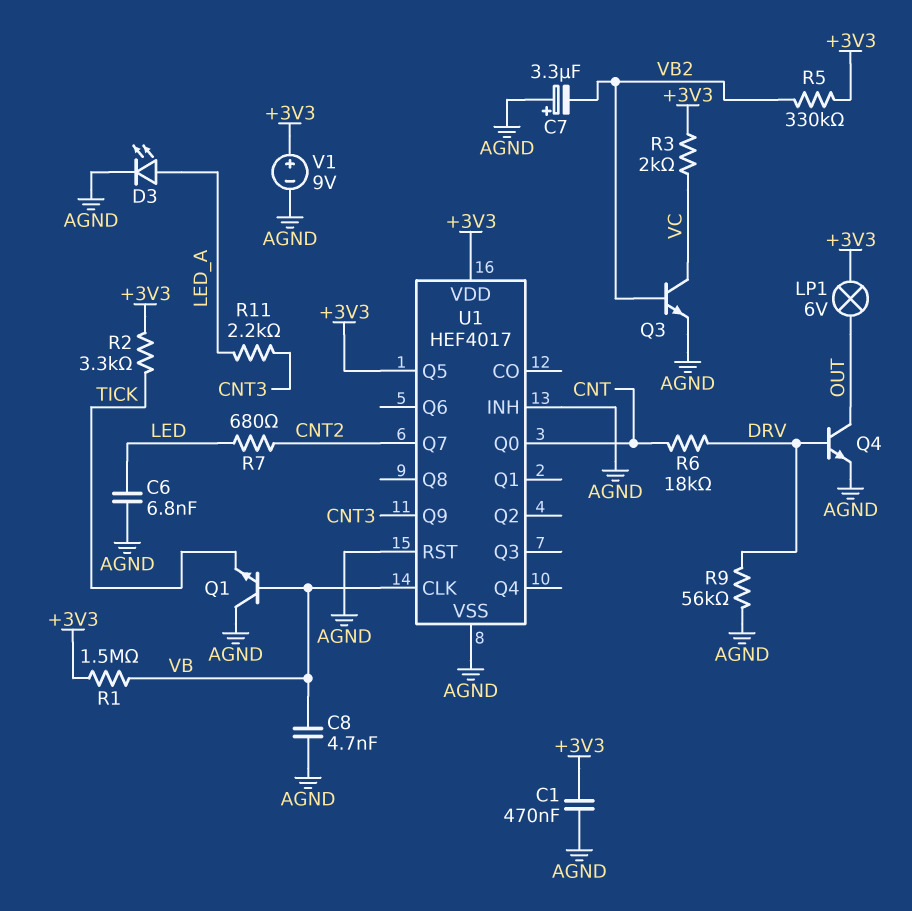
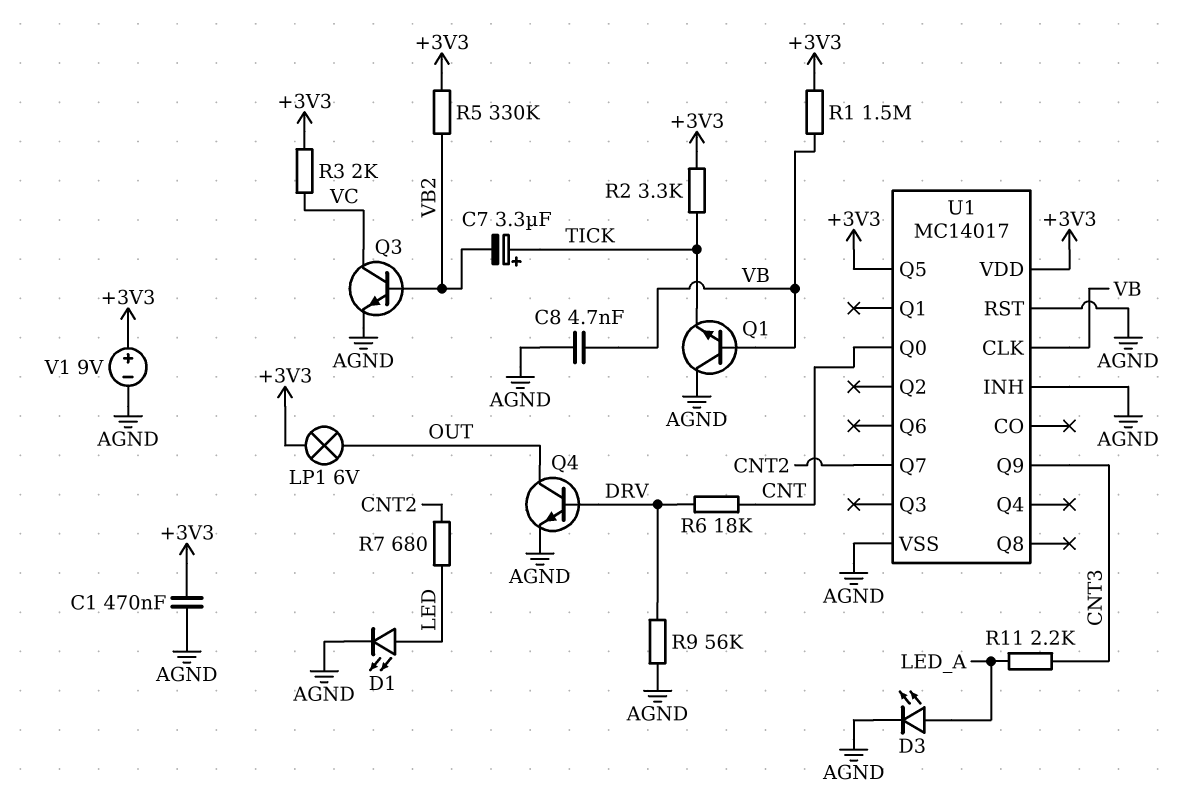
C6: 6.8nF (AGND, LED) -> none
C7: 3.3uF (plus AGND, minus VB2) -> 3.3uF (plus TICK, minus VB2)
D1: none -> LED (A LED, K AGND)
U1: HEF4017 -> MC14017

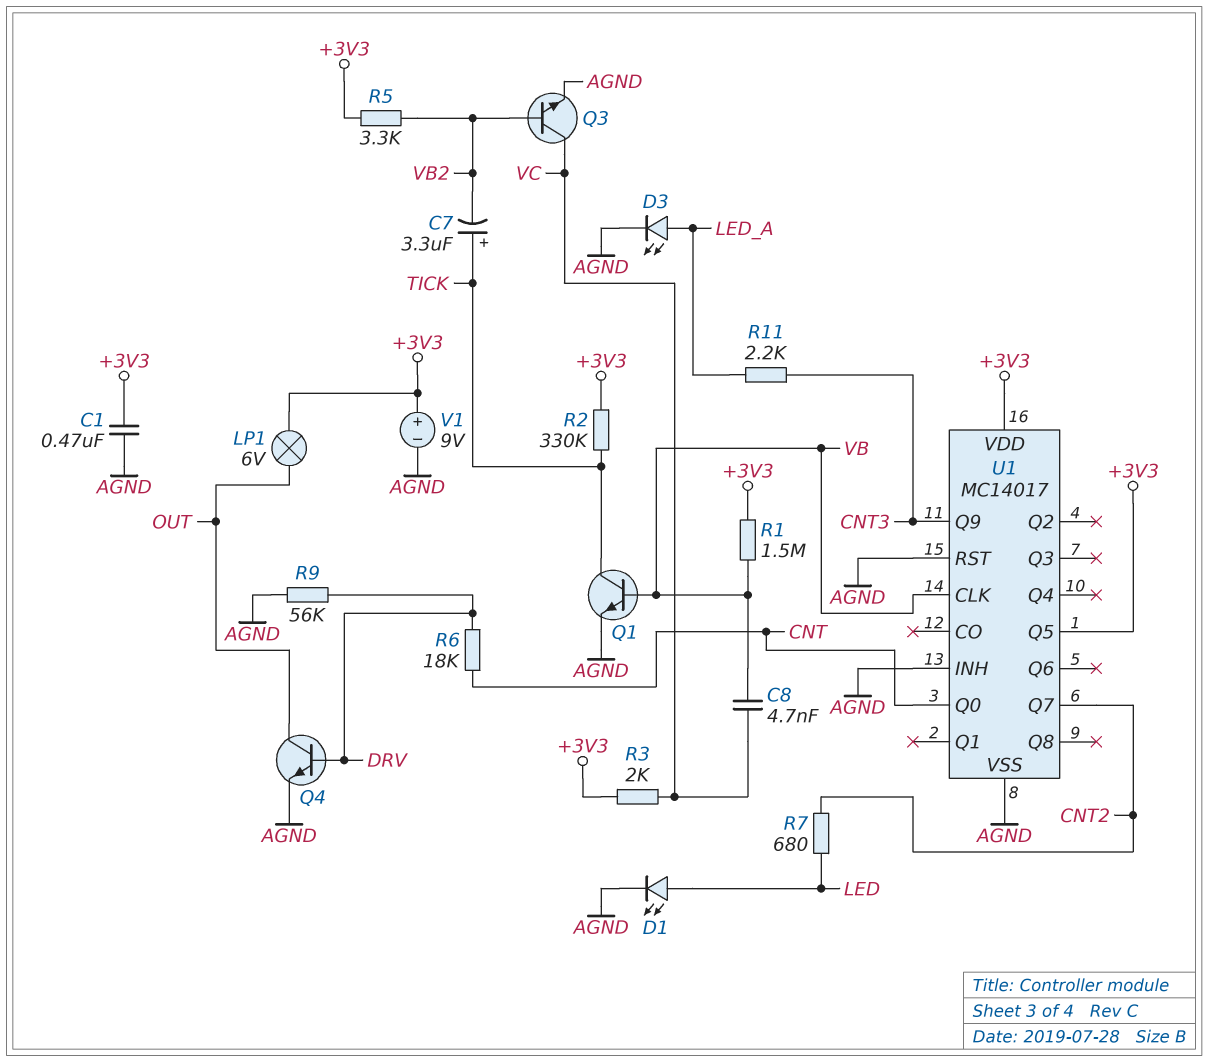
C8: 4.7nF (AGND, VB) -> 4.7nF (VB, VC)
Q1: NPN (B VB, C AGND, E TICK) -> NPN (B VB, C TICK, E AGND)
R2: 3.3k (+3V3, TICK) -> 330k (+3V3, TICK)
R5: 330k (+3V3, VB2) -> 3.3k (+3V3, VB2)

